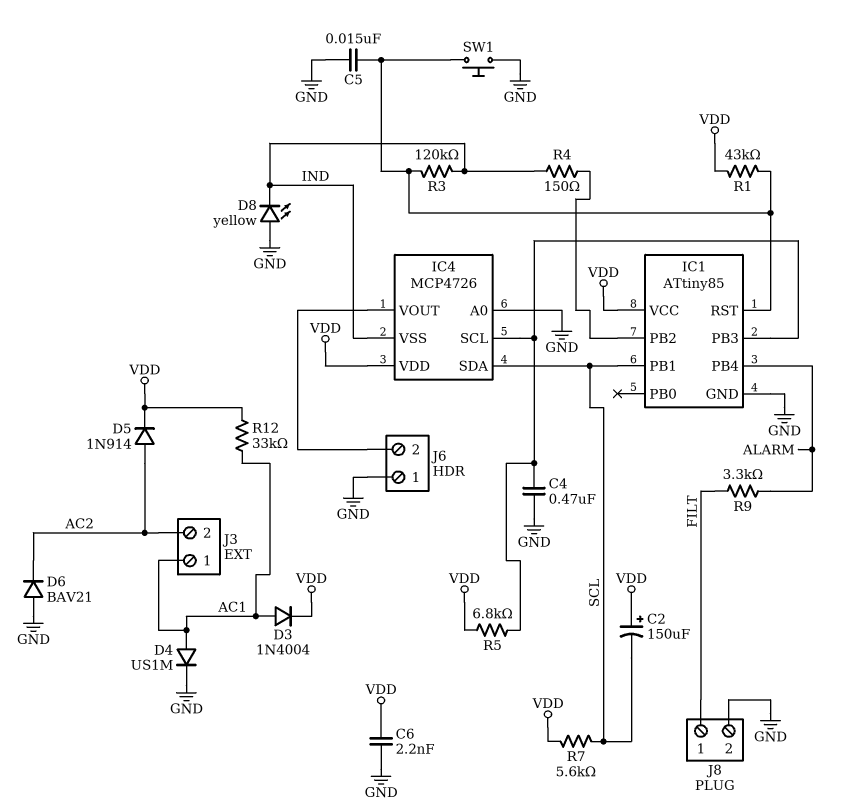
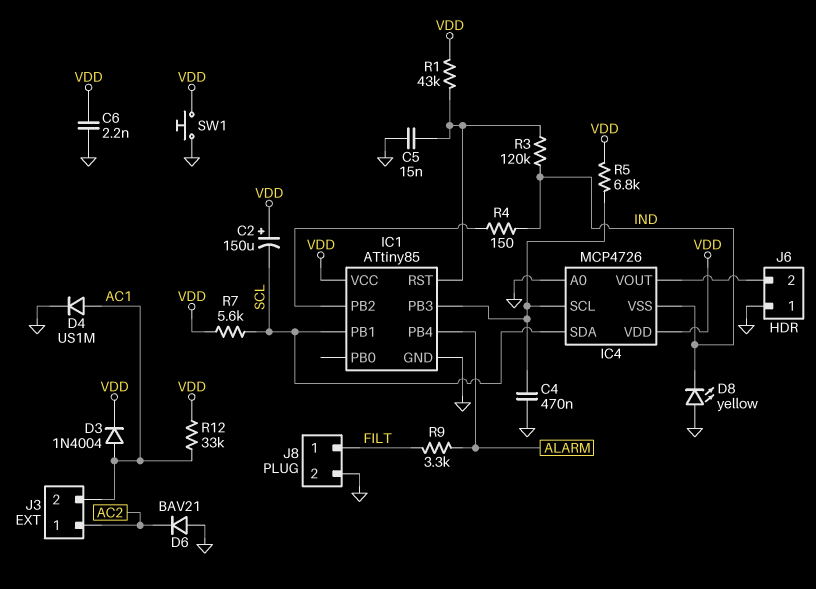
D5: diode 1N914 (A AC2, K VDD) -> none
J3 pin 1: AC1 -> AC2
J3 pin 2: AC2 -> AC1
SW1: button (GND, IC1/RST) -> button (GND, VDD)

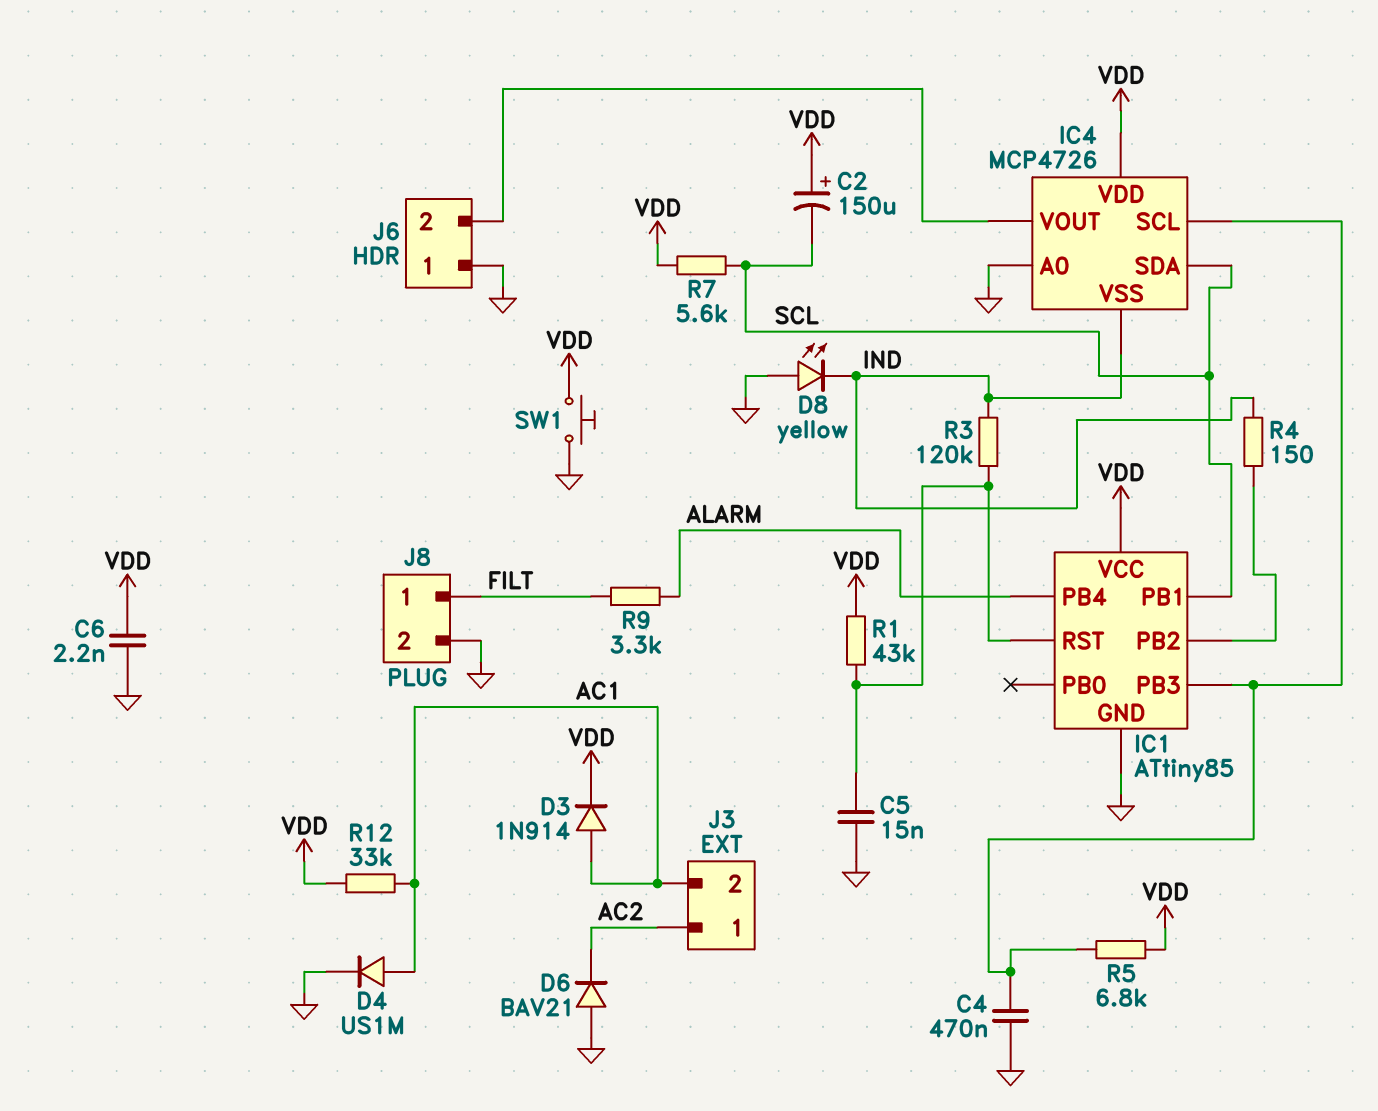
D3: diode 1N4004 (A AC1, K VDD) -> diode 1N914 (A AC1, K VDD)

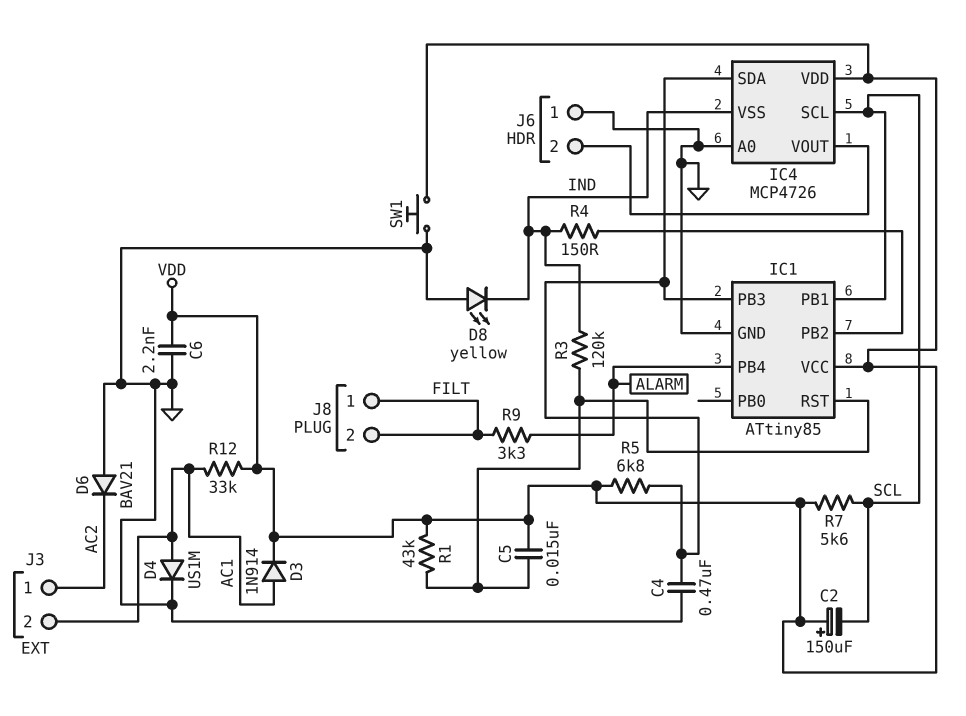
C5: 15nF (GND, IC1/RST) -> 15nF (IC1/RST, VDD)
IC4 pin SCL: IC1/PB3 -> SCL
IC4 pin SDA: SCL -> IC1/PB3
J8 pin 2: GND -> FILT

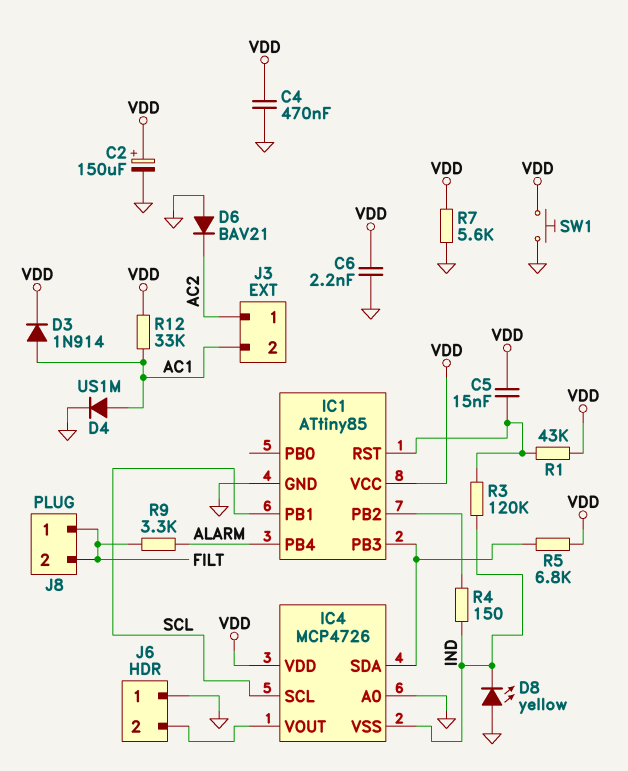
C2: 150uF (plus VDD, minus SCL) -> 150uF (plus VDD, minus GND)
C4: 470nF (GND, IC1/PB3) -> 470nF (GND, VDD)
R7: 5.6k (SCL, VDD) -> 5.6k (GND, VDD)

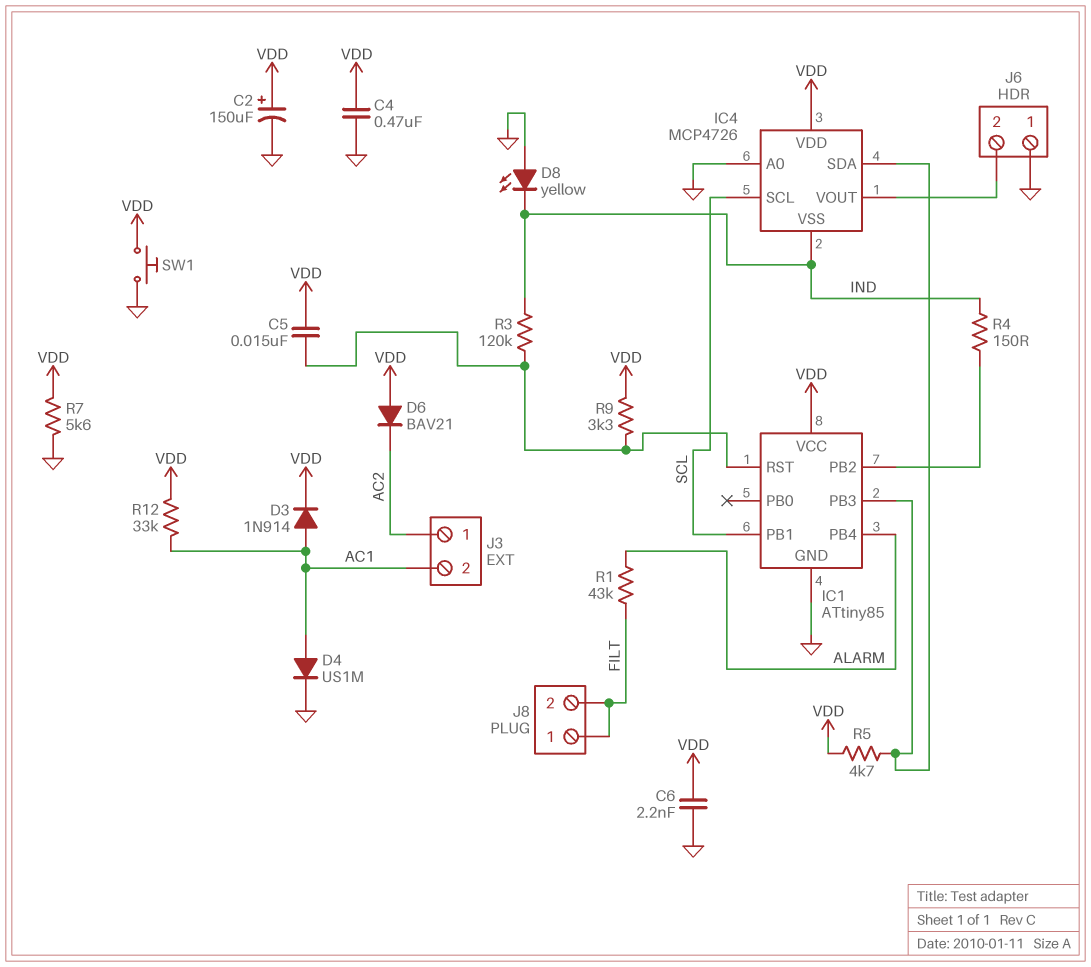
D6: diode BAV21 (A GND, K AC2) -> diode BAV21 (A VDD, K AC2)
R1: 43k (IC1/RST, VDD) -> 43k (ALARM, FILT)
R5: 6.8k (IC1/PB3, VDD) -> 4.7k (IC1/PB3, VDD)
R9: 3.3k (ALARM, FILT) -> 3.3k (IC1/RST, VDD)

